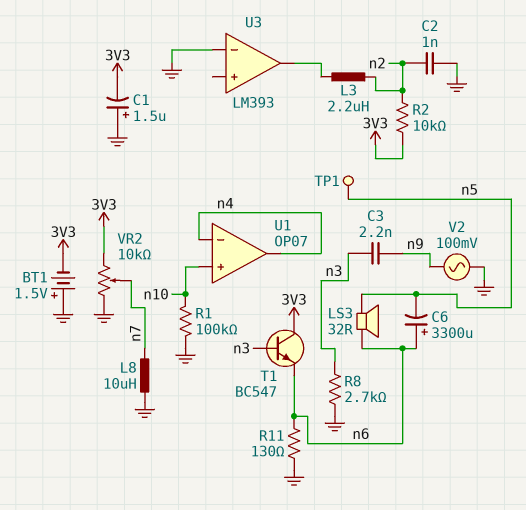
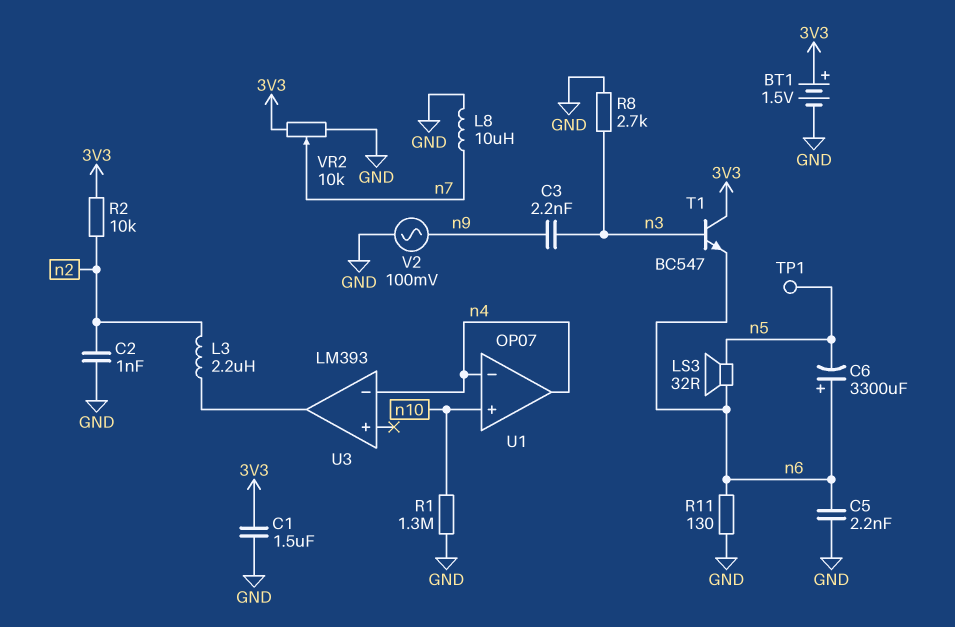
BT1: 1.5V (plus GND, minus 3V3) -> 1.5V (plus 3V3, minus GND)
C1: 1.5uF (plus GND, minus 3V3) -> 1.5uF (3V3, GND)
C5: none -> 2.2nF (GND, n6)
R1: 100k (GND, n10) -> 1.3M (GND, n10)
U3 pin in-: GND -> n4

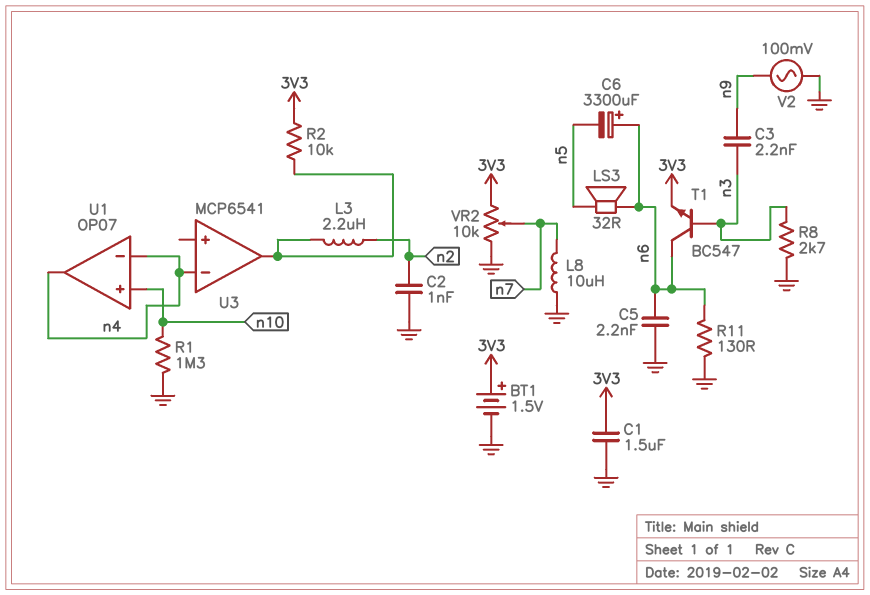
R2: 10k (3V3, n2) -> 10k (3V3, U3/out)
T1: NPN BC547 (B n3, C 3V3, E n6) -> NPN BC547 (B n3, C n6, E 3V3)
TP1: test point (n5) -> none
U3: LM393 -> MCP6541

